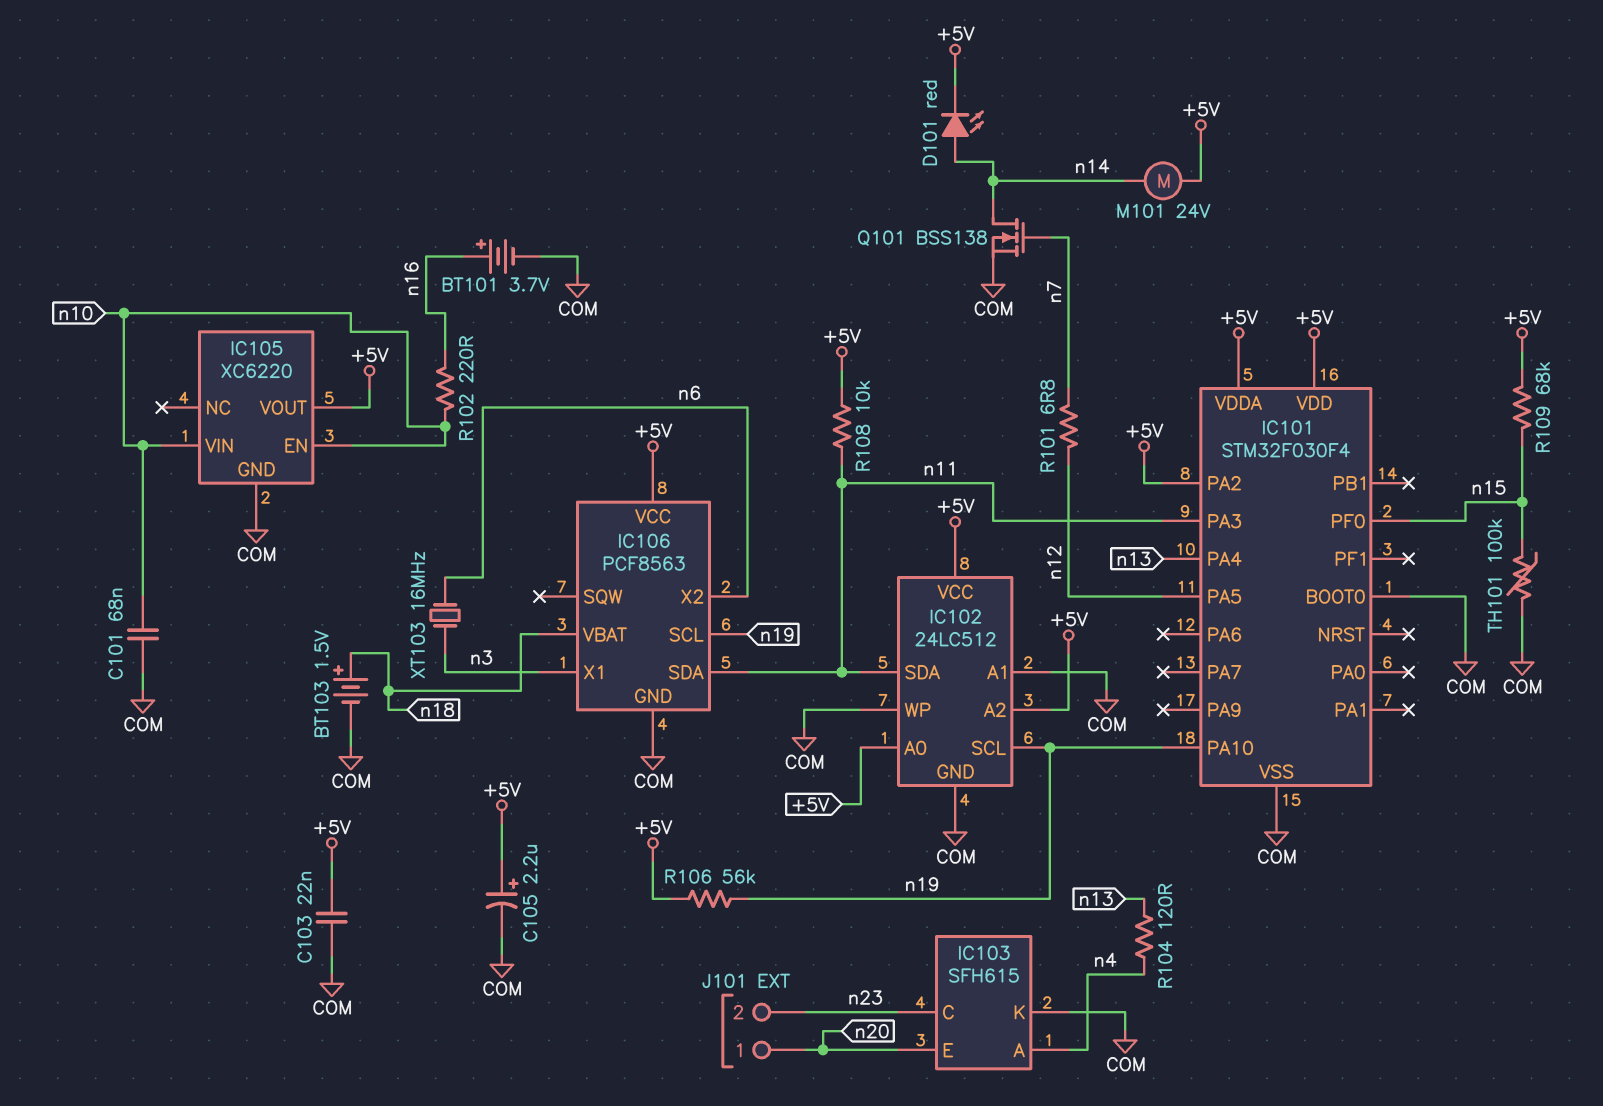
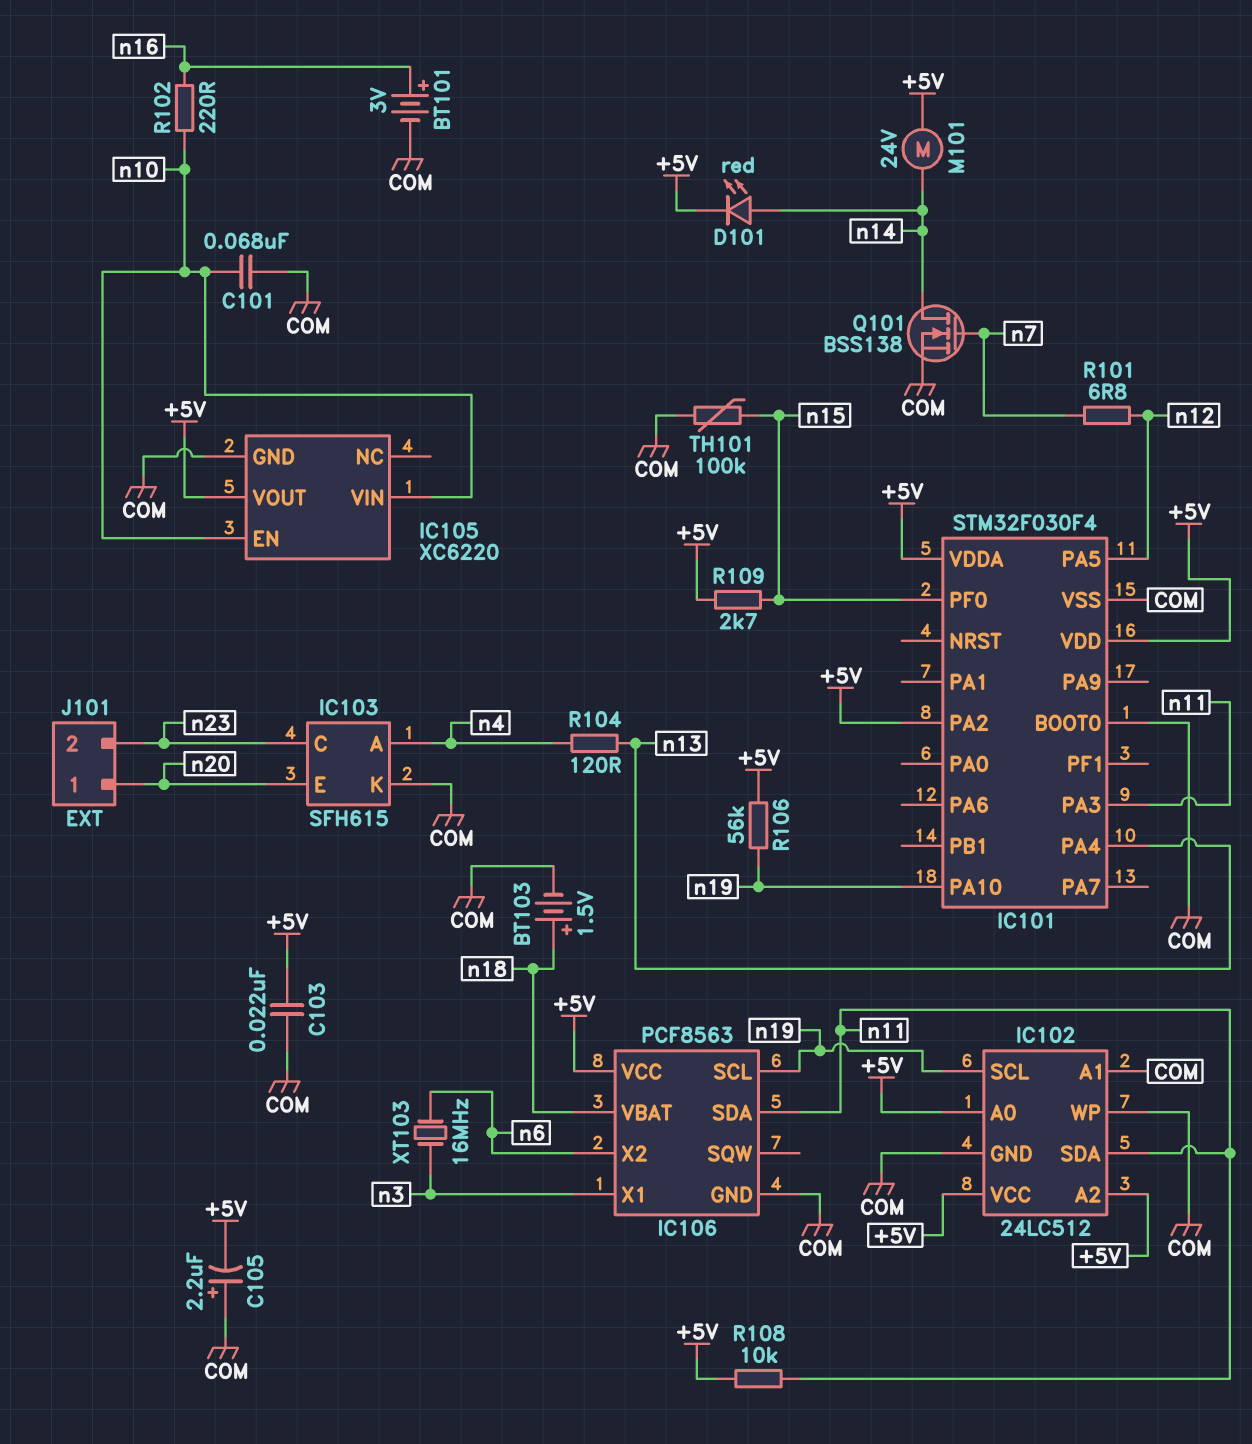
BT101: 3.7V (plus n16, minus COM) -> 3V (plus n16, minus COM)
C105: 2.2uF (plus +5V, minus COM) -> 2.2uF (plus COM, minus +5V)
R109: 68k (+5V, n15) -> 2.7k (+5V, n15)

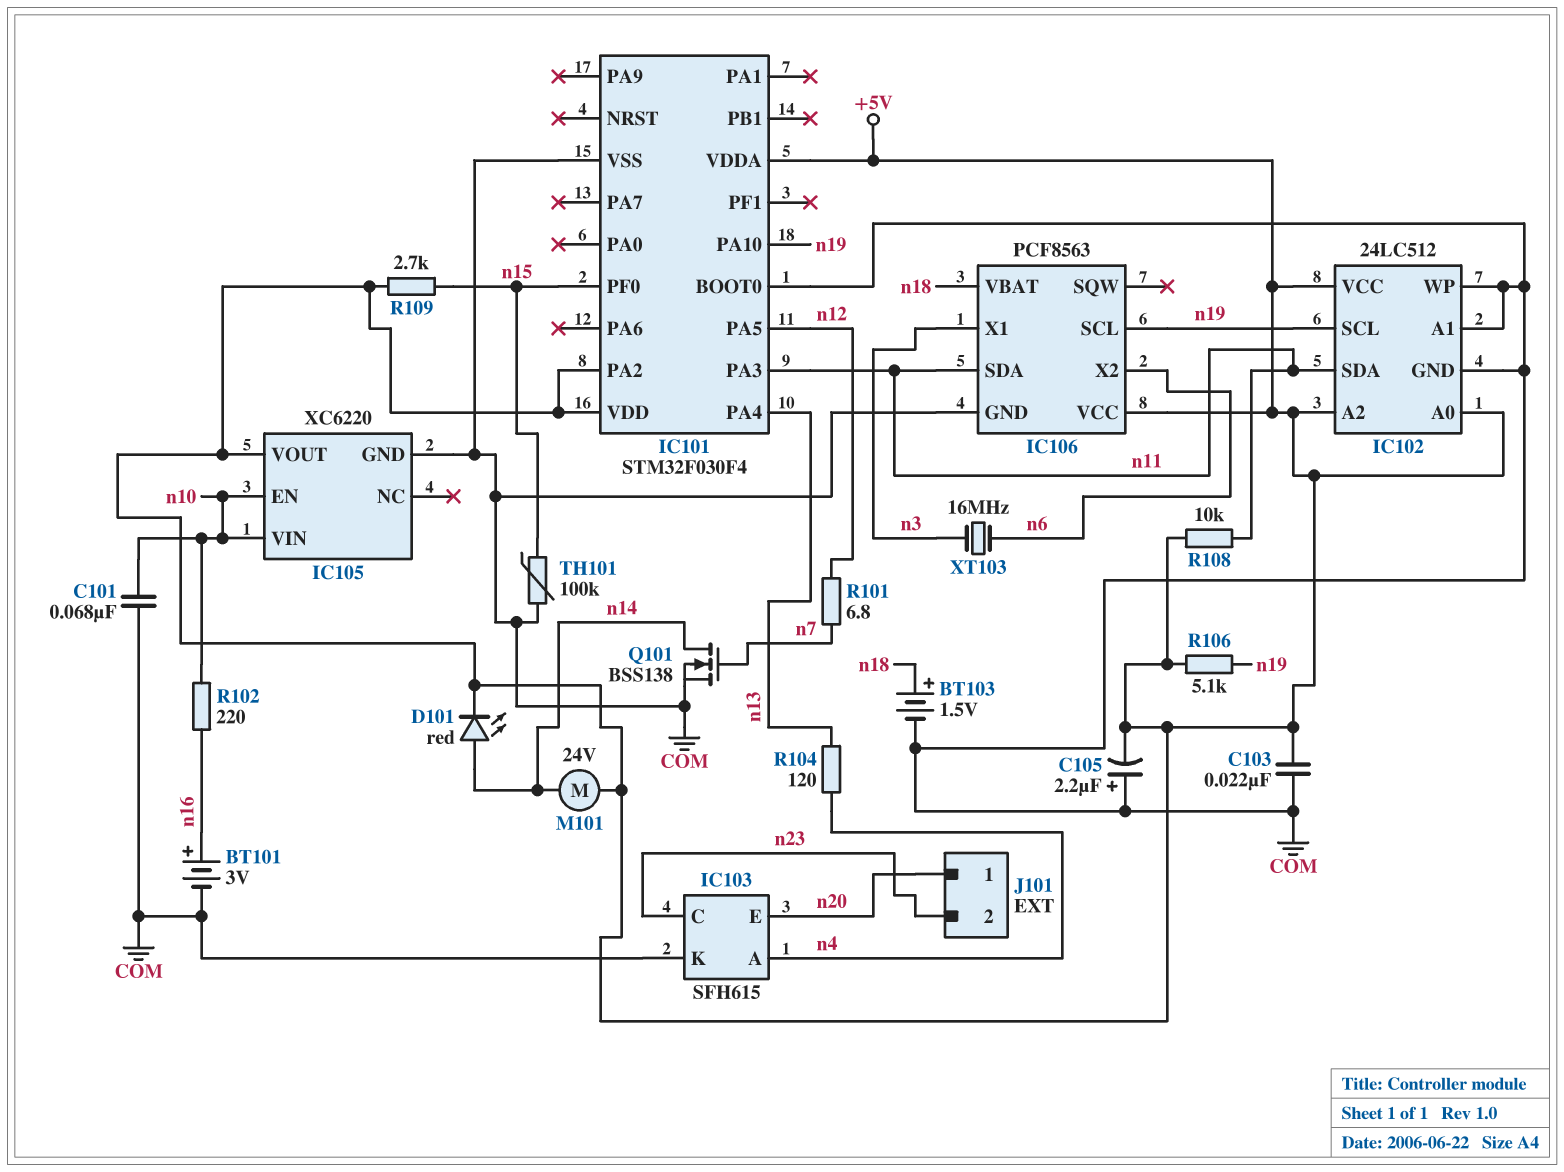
R106: 56k (+5V, n19) -> 5.1k (+5V, n19)

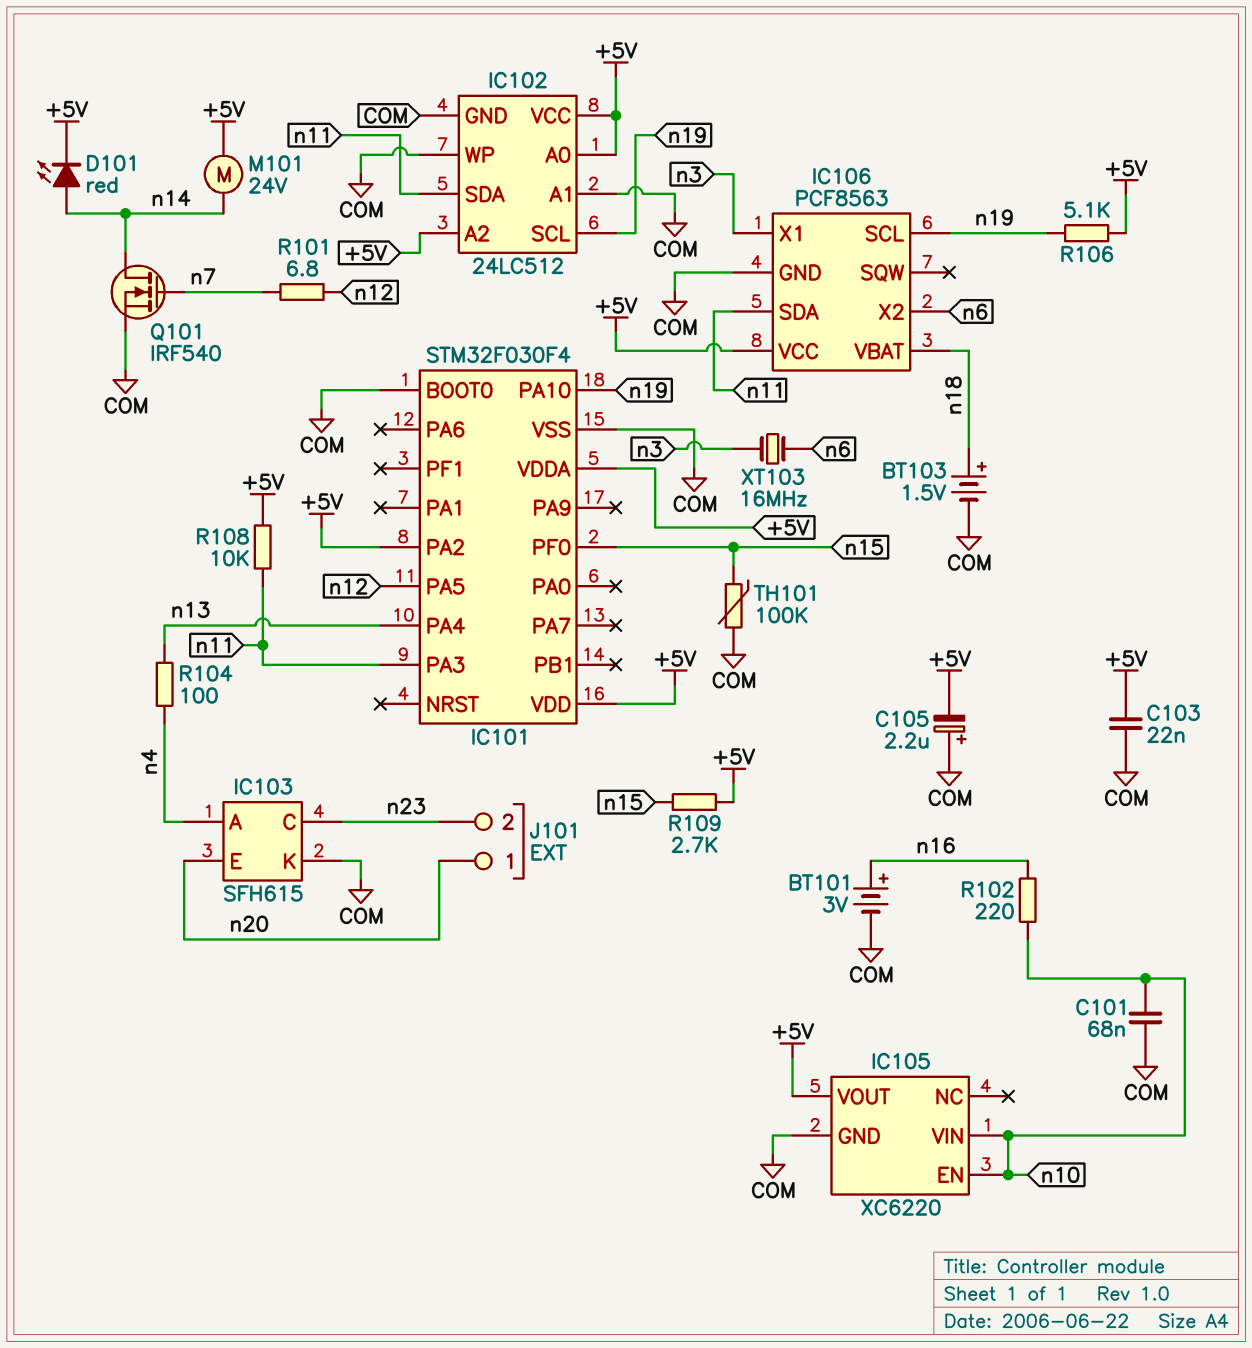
Q101: NMOS BSS138 (G n7, D n14, S COM) -> NMOS IRF540 (G n7, D n14, S COM)
R104: 120 (n4, n13) -> 100 (n4, n13)

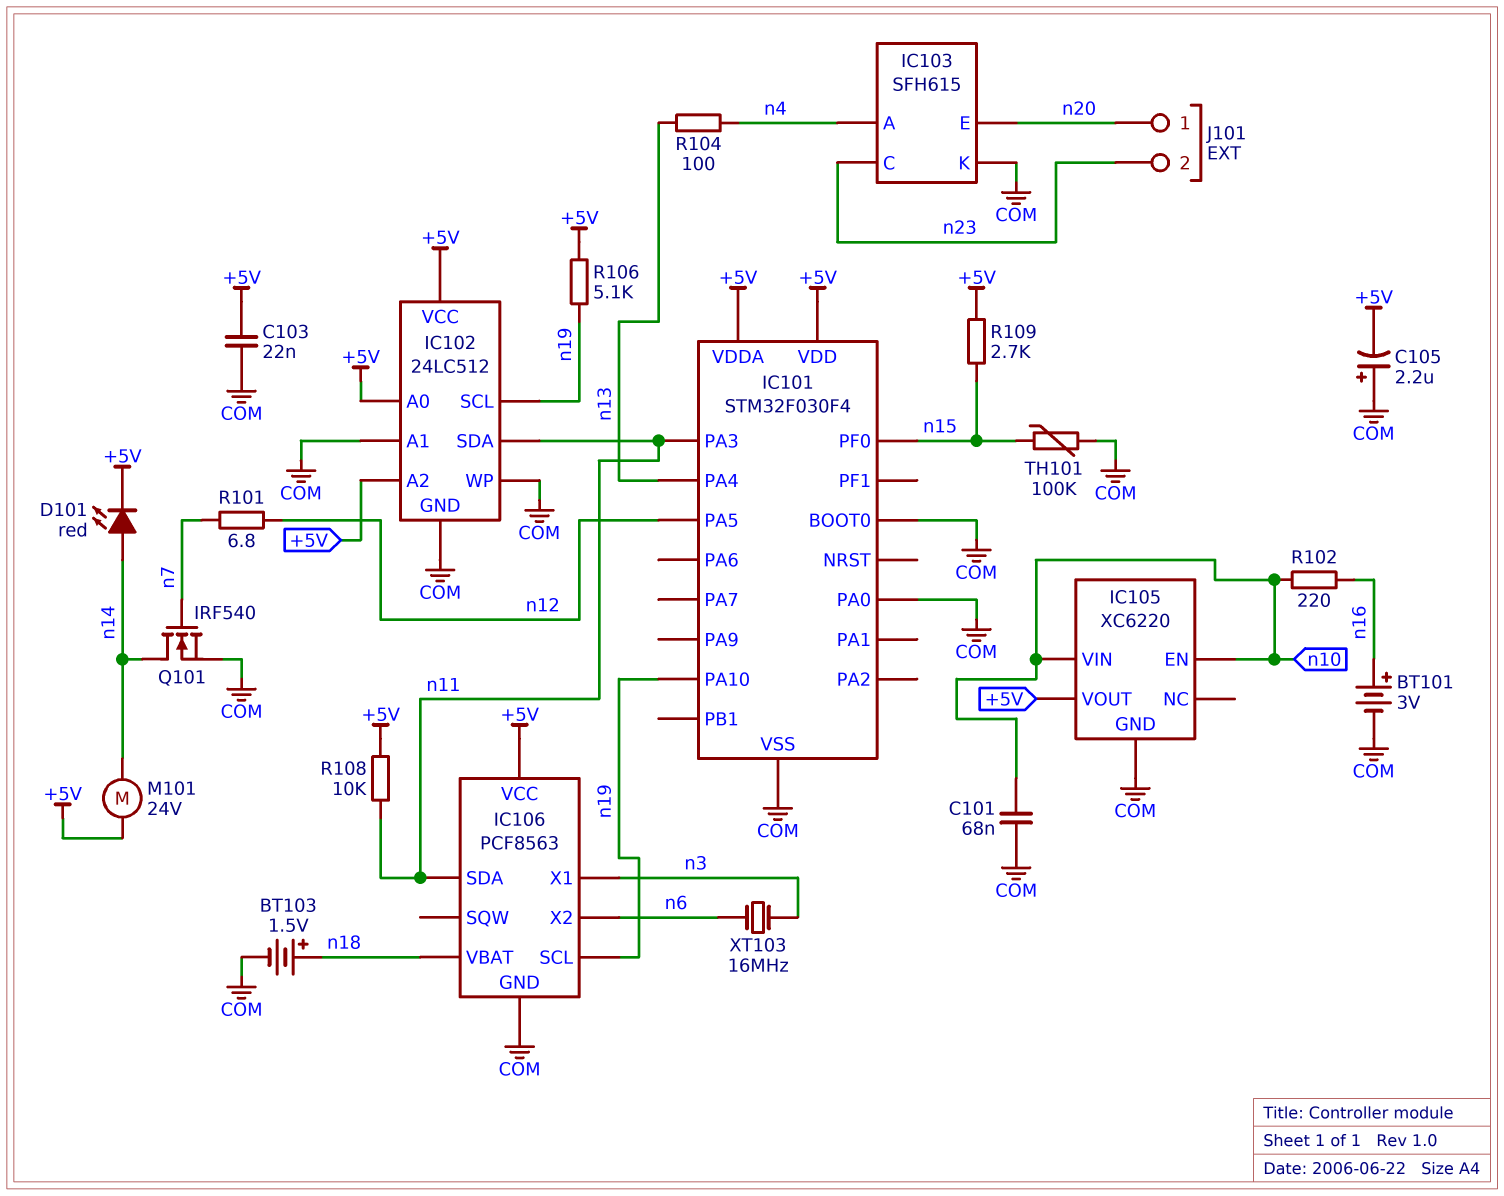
IC101 pin PA0: none -> COM
IC101 pin PA2: +5V -> none

